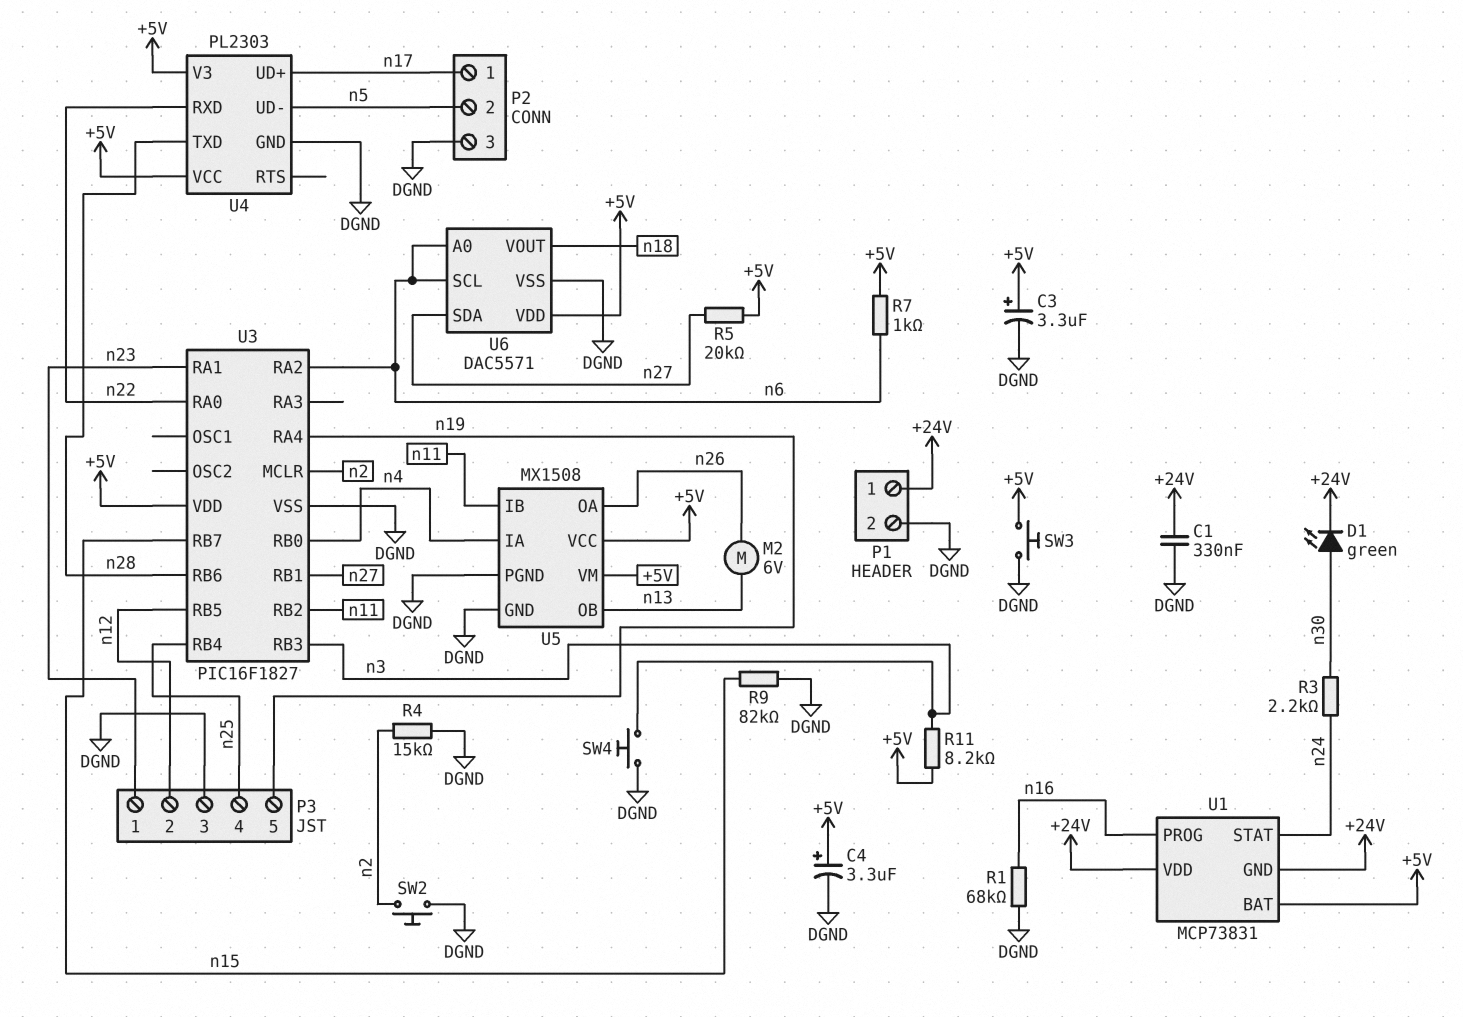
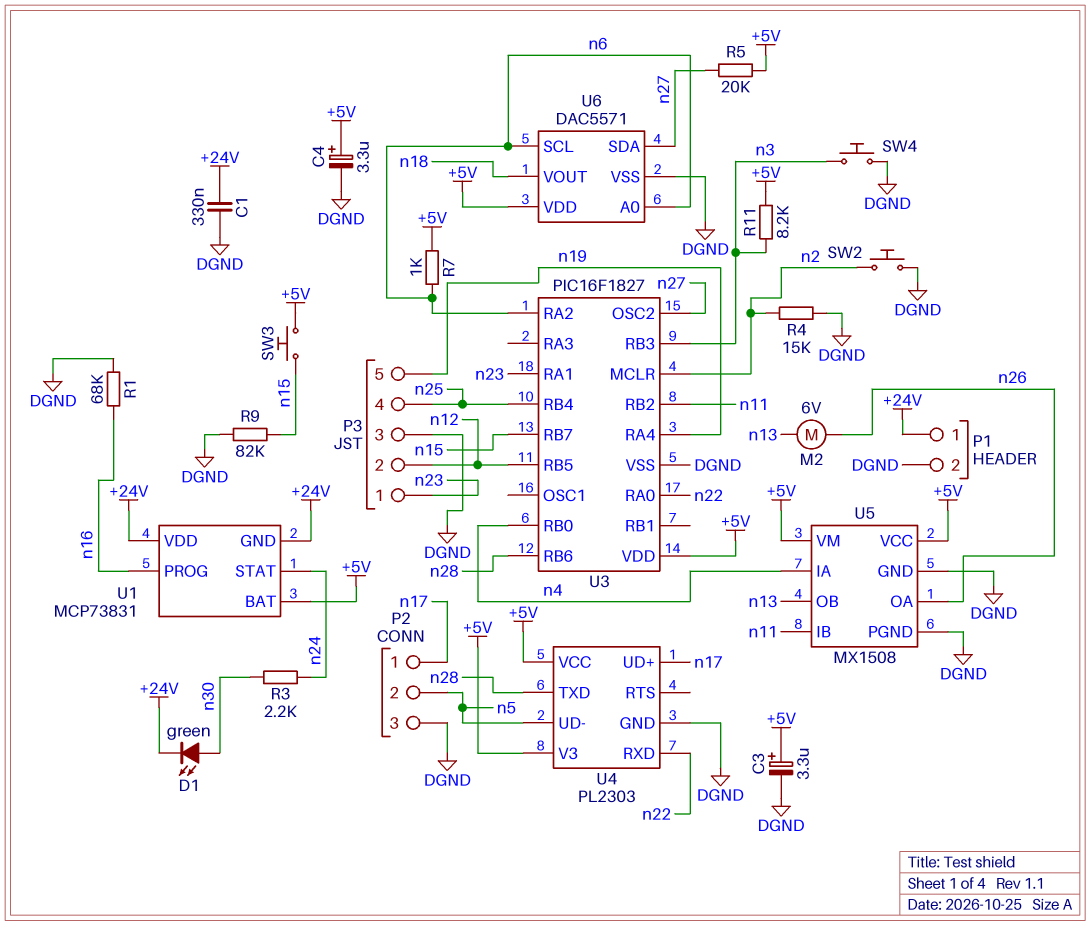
SW3: button (+5V, DGND) -> button (+5V, n15)
U3 pin OSC2: none -> n27
U3 pin RB1: n27 -> none

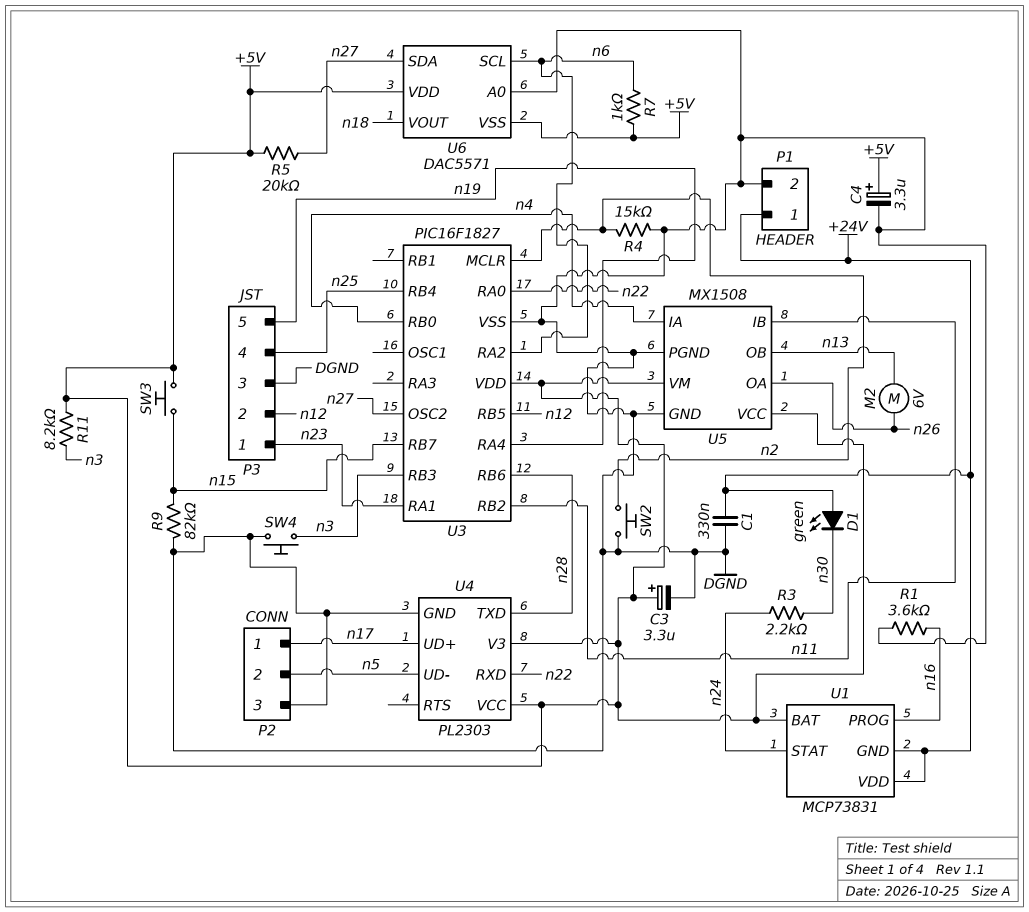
D1: LED green (A n30, K +24V) -> LED green (A +24V, K n30)
R1: 68k (DGND, n16) -> 3.6k (DGND, n16)
U6 pin A0: n6 -> DGND
U6 pin VSS: DGND -> +5V

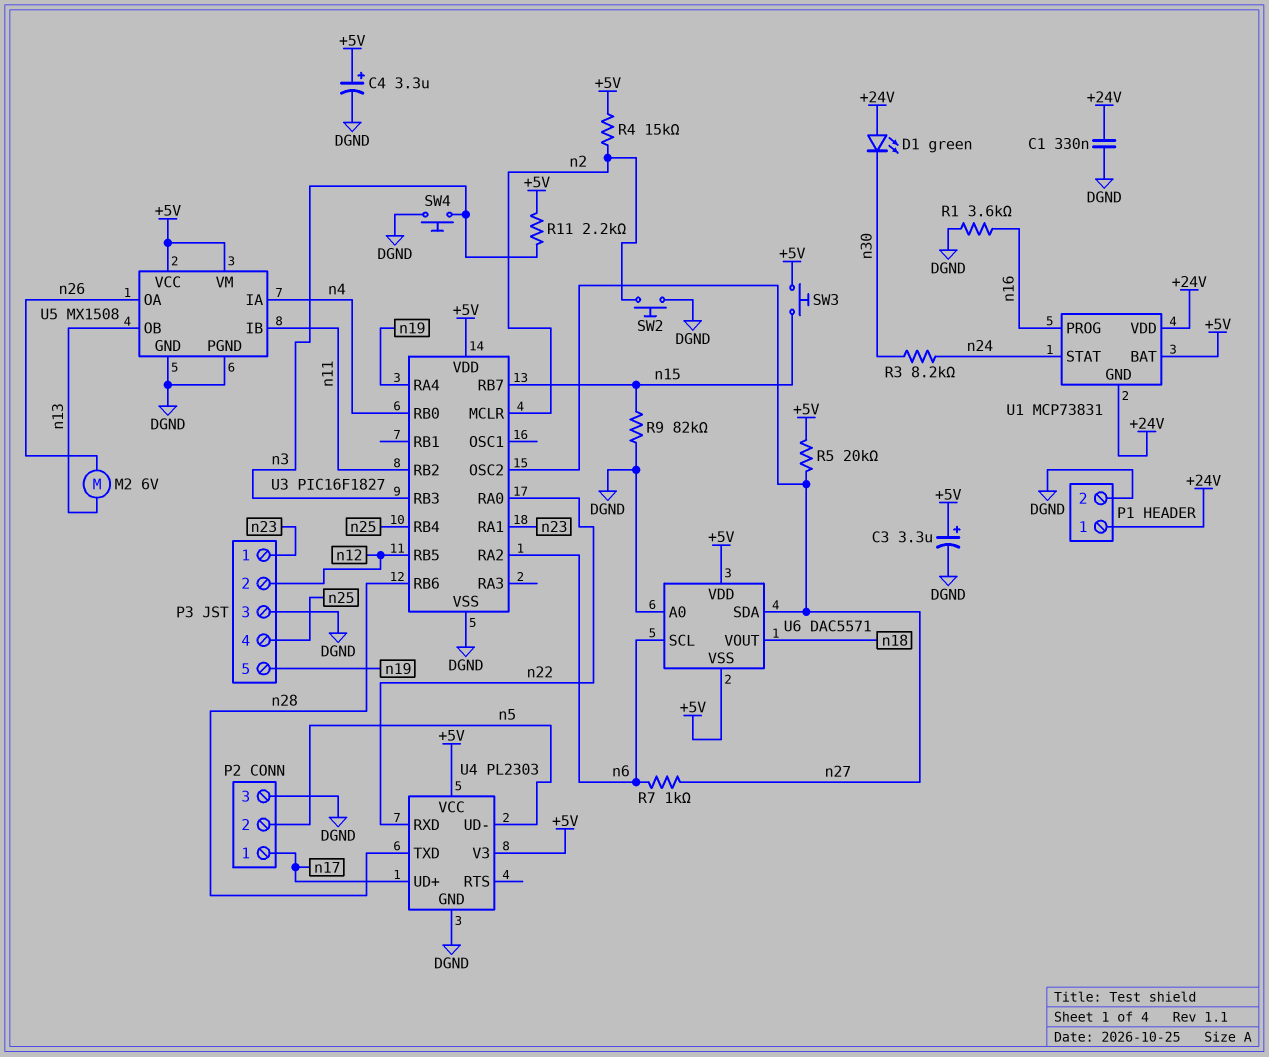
R3: 2.2k (n24, n30) -> 8.2k (n24, n30)
R4: 15k (DGND, n2) -> 15k (+5V, n2)
R7: 1k (+5V, n6) -> 1k (n6, n27)
R11: 8.2k (+5V, n3) -> 2.2k (+5V, n3)

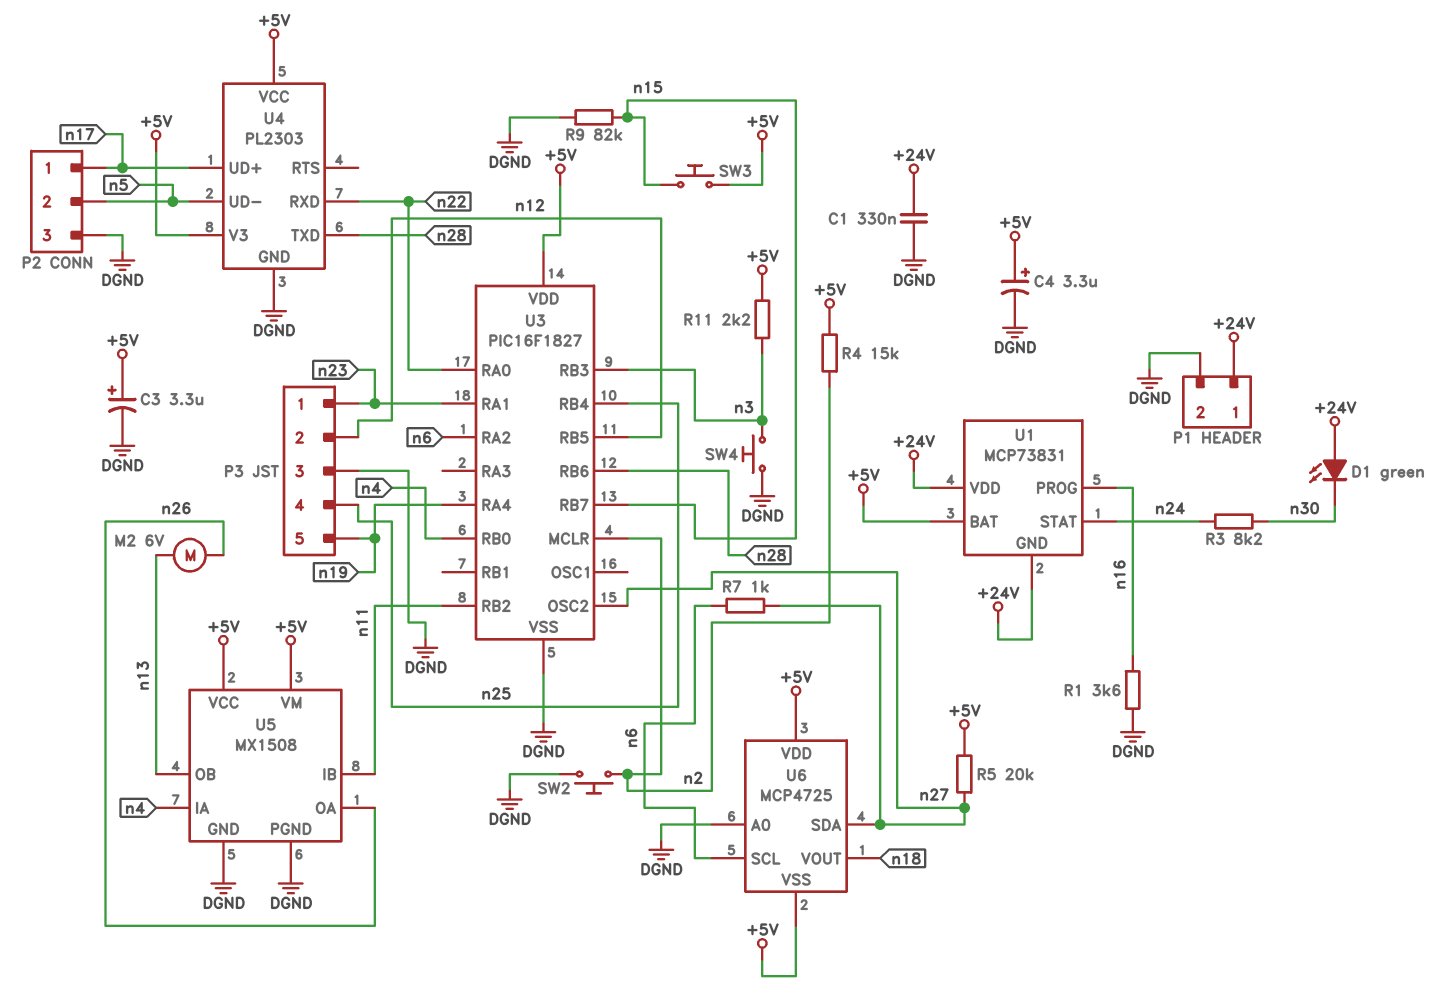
U6: DAC5571 -> MCP4725

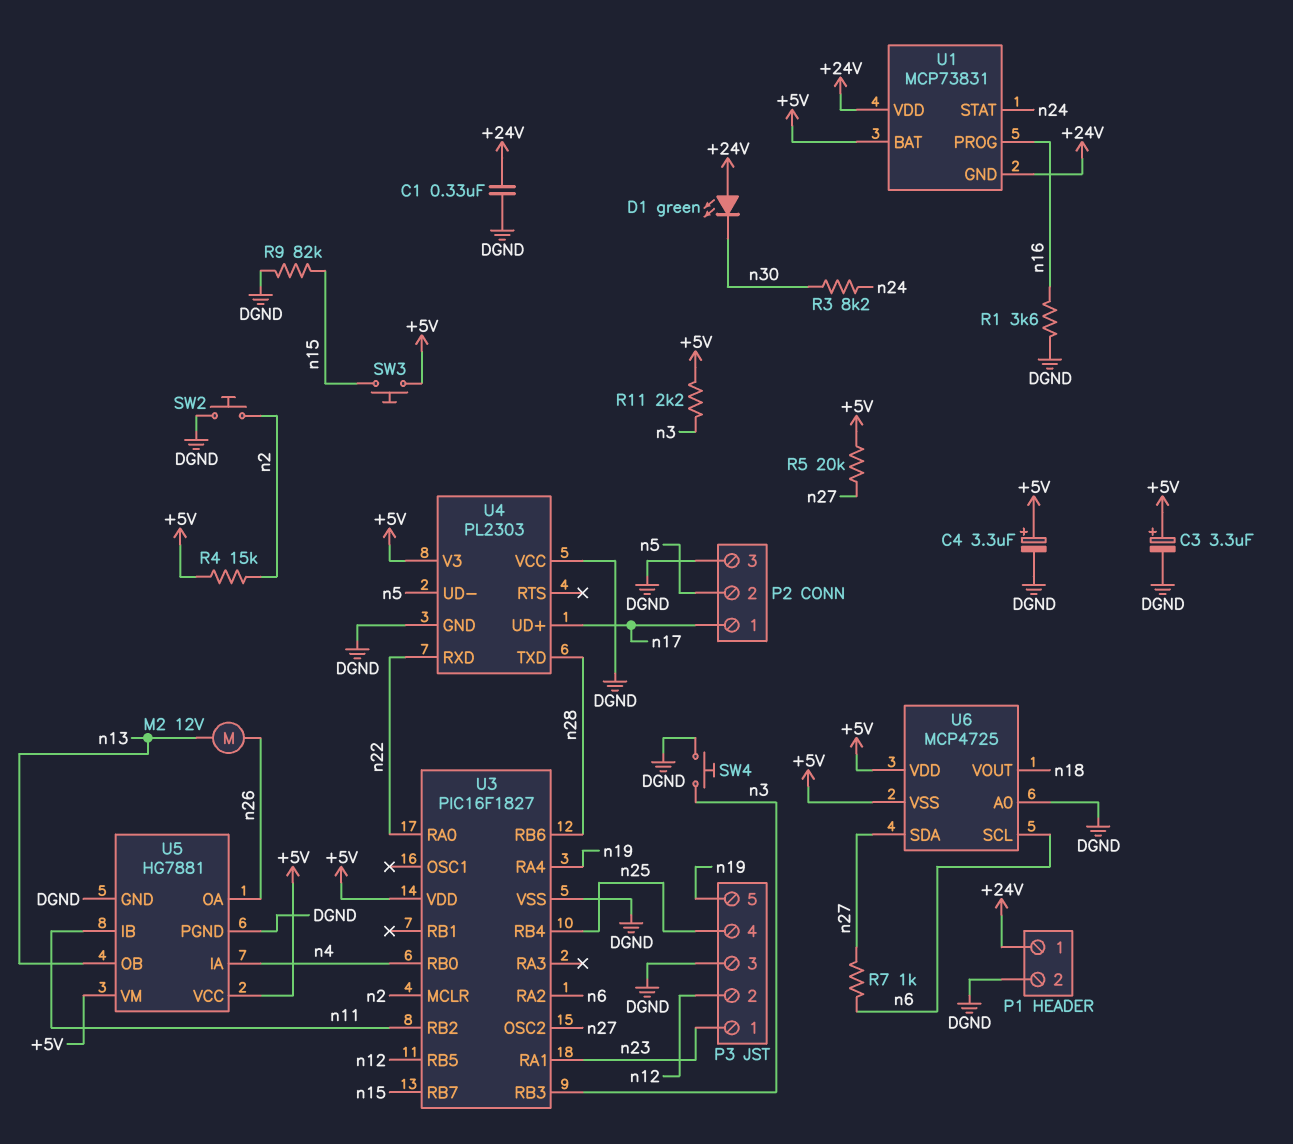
M2: motor 6V (n13, n26) -> motor 12V (n13, n26)
U4 pin VCC: +5V -> DGND
U5: MX1508 -> HG7881

